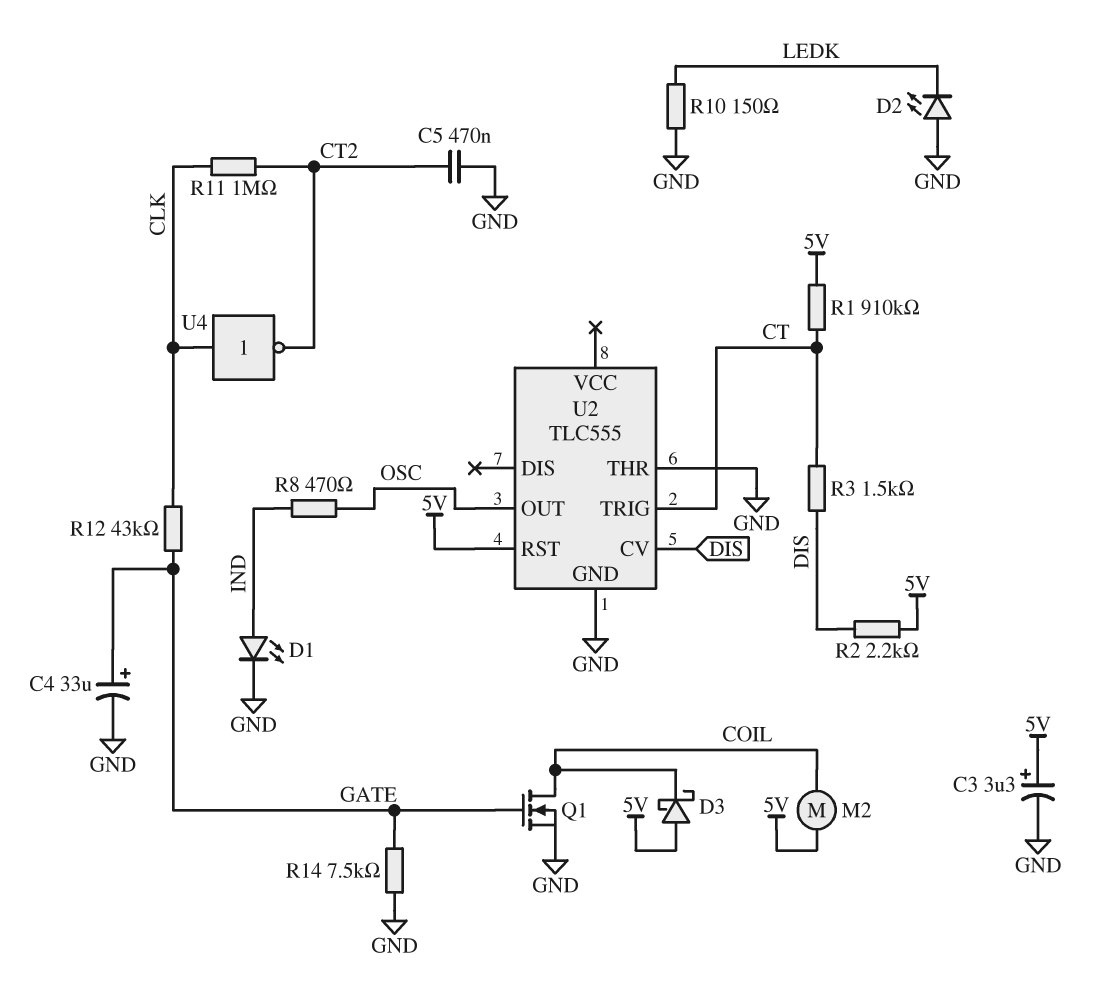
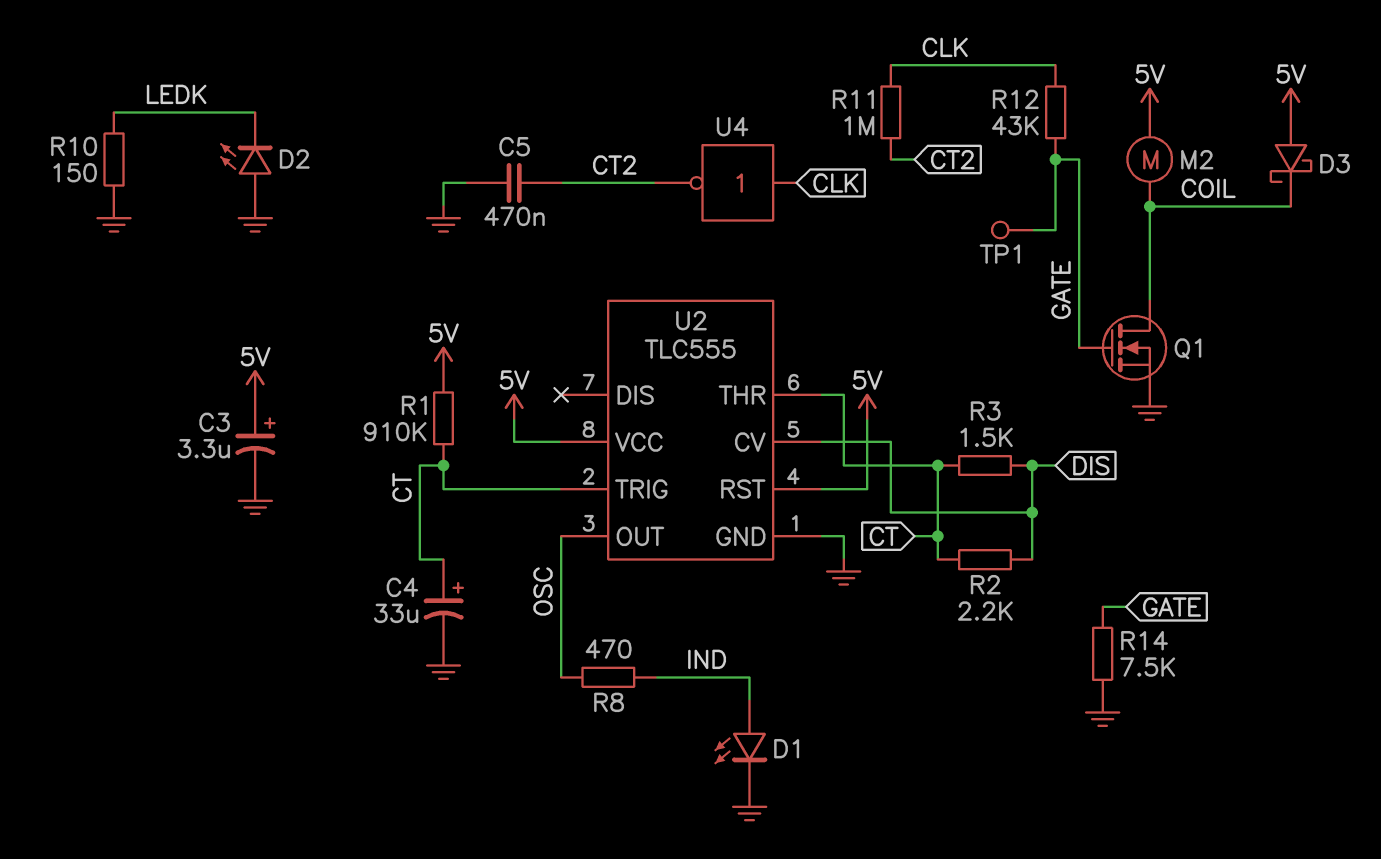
C4: 33uF (plus GATE, minus GND) -> 33uF (plus CT, minus GND)
R2: 2.2k (5V, DIS) -> 2.2k (CT, DIS)
TP1: none -> test point (GATE)
U2 pin THR: GND -> CT
U2 pin VCC: none -> 5V

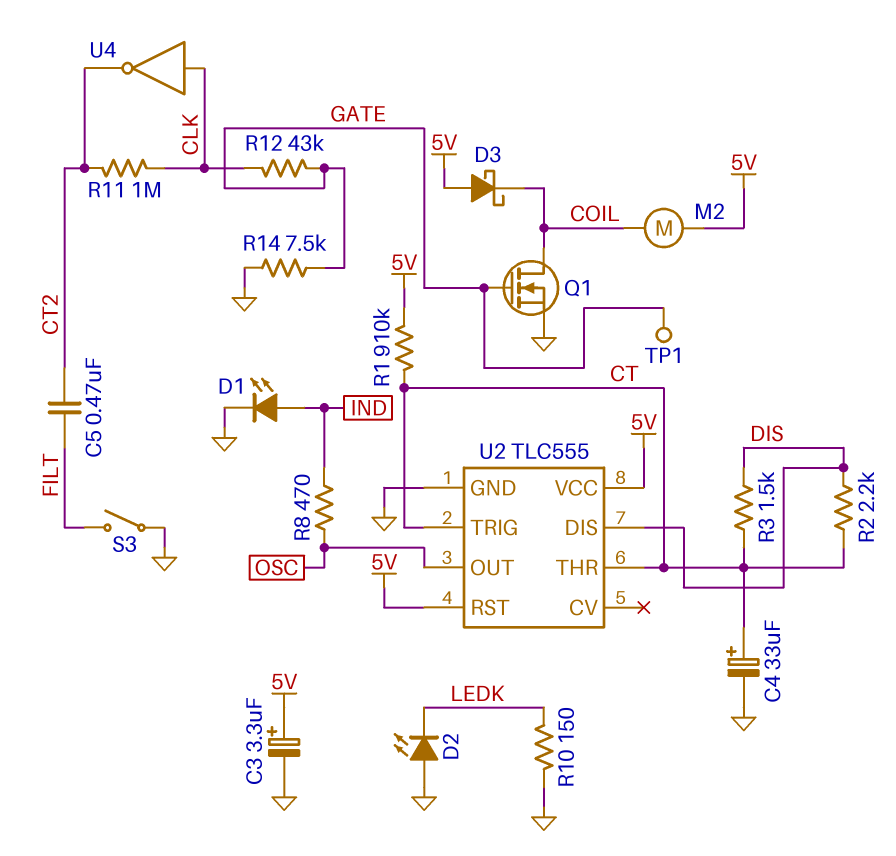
C5: 470nF (CT2, GND) -> 470nF (CT2, FILT)
S3: none -> switch (FILT, GND)
U2 pin CV: DIS -> none
U2 pin DIS: none -> DIS

